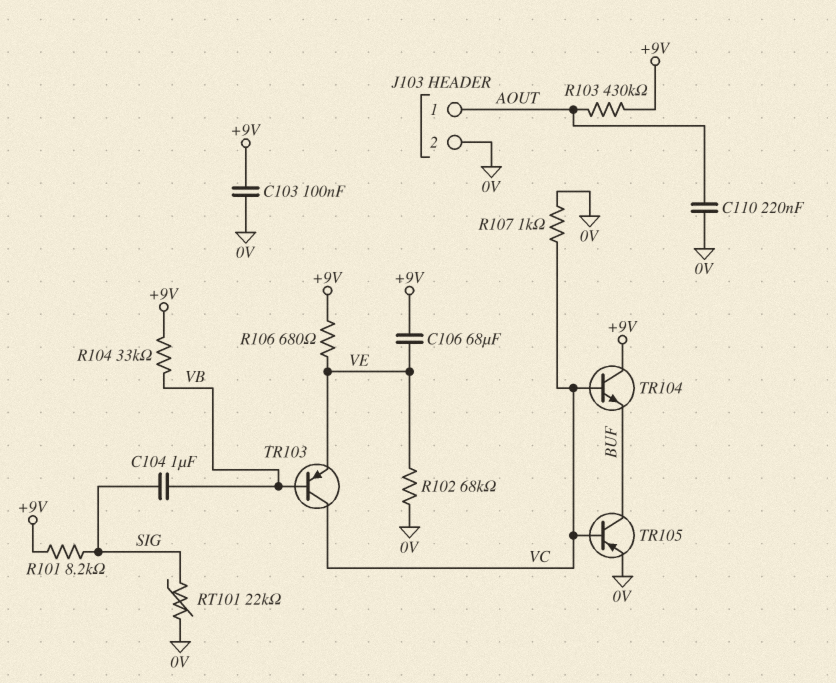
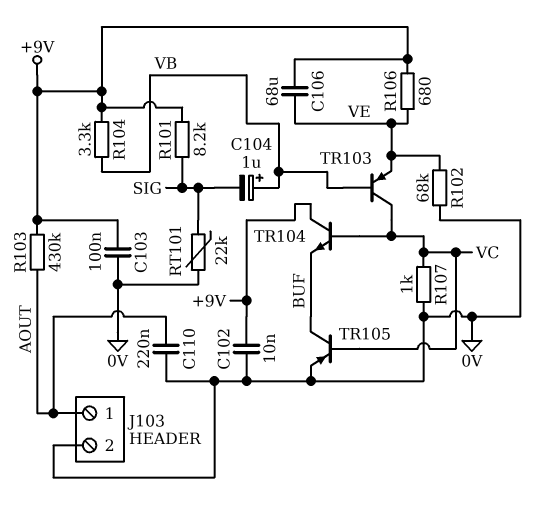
C102: none -> 10nF (+9V, 0V)
C104: 1uF (SIG, VB) -> 1uF (plus VB, minus SIG)
R104: 33k (+9V, VB) -> 3.3k (+9V, VB)

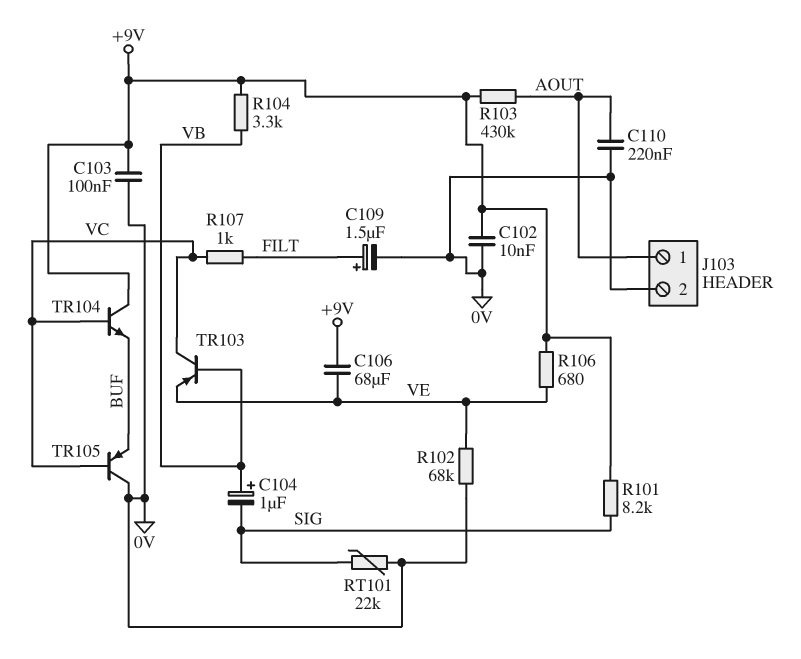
C109: none -> 1.5uF (plus FILT, minus 0V)
R107: 1k (0V, VC) -> 1k (FILT, VC)
TR105: PNP (B VC, C BUF, E 0V) -> PNP (B VC, C 0V, E BUF)

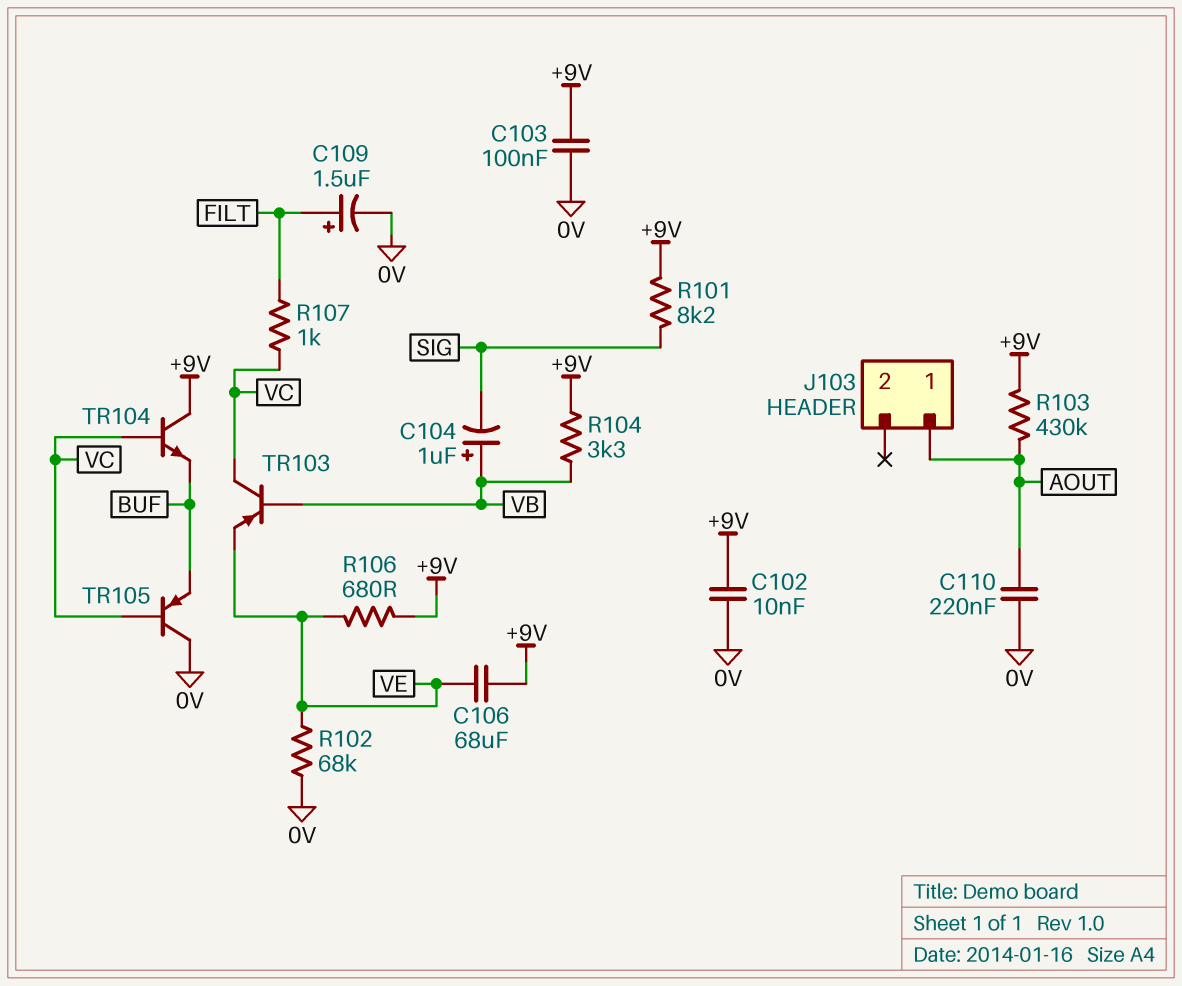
J103 pin 2: 0V -> none
RT101: 22k (0V, SIG) -> none

